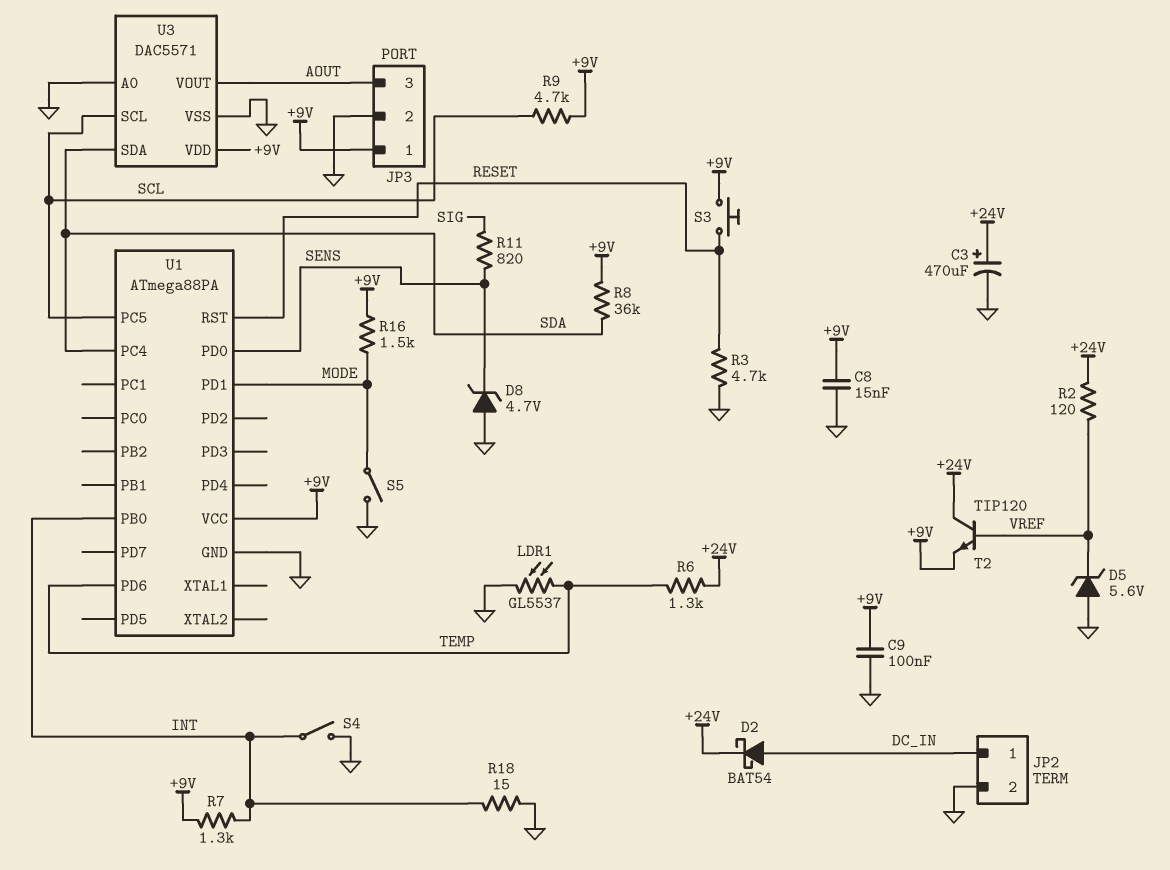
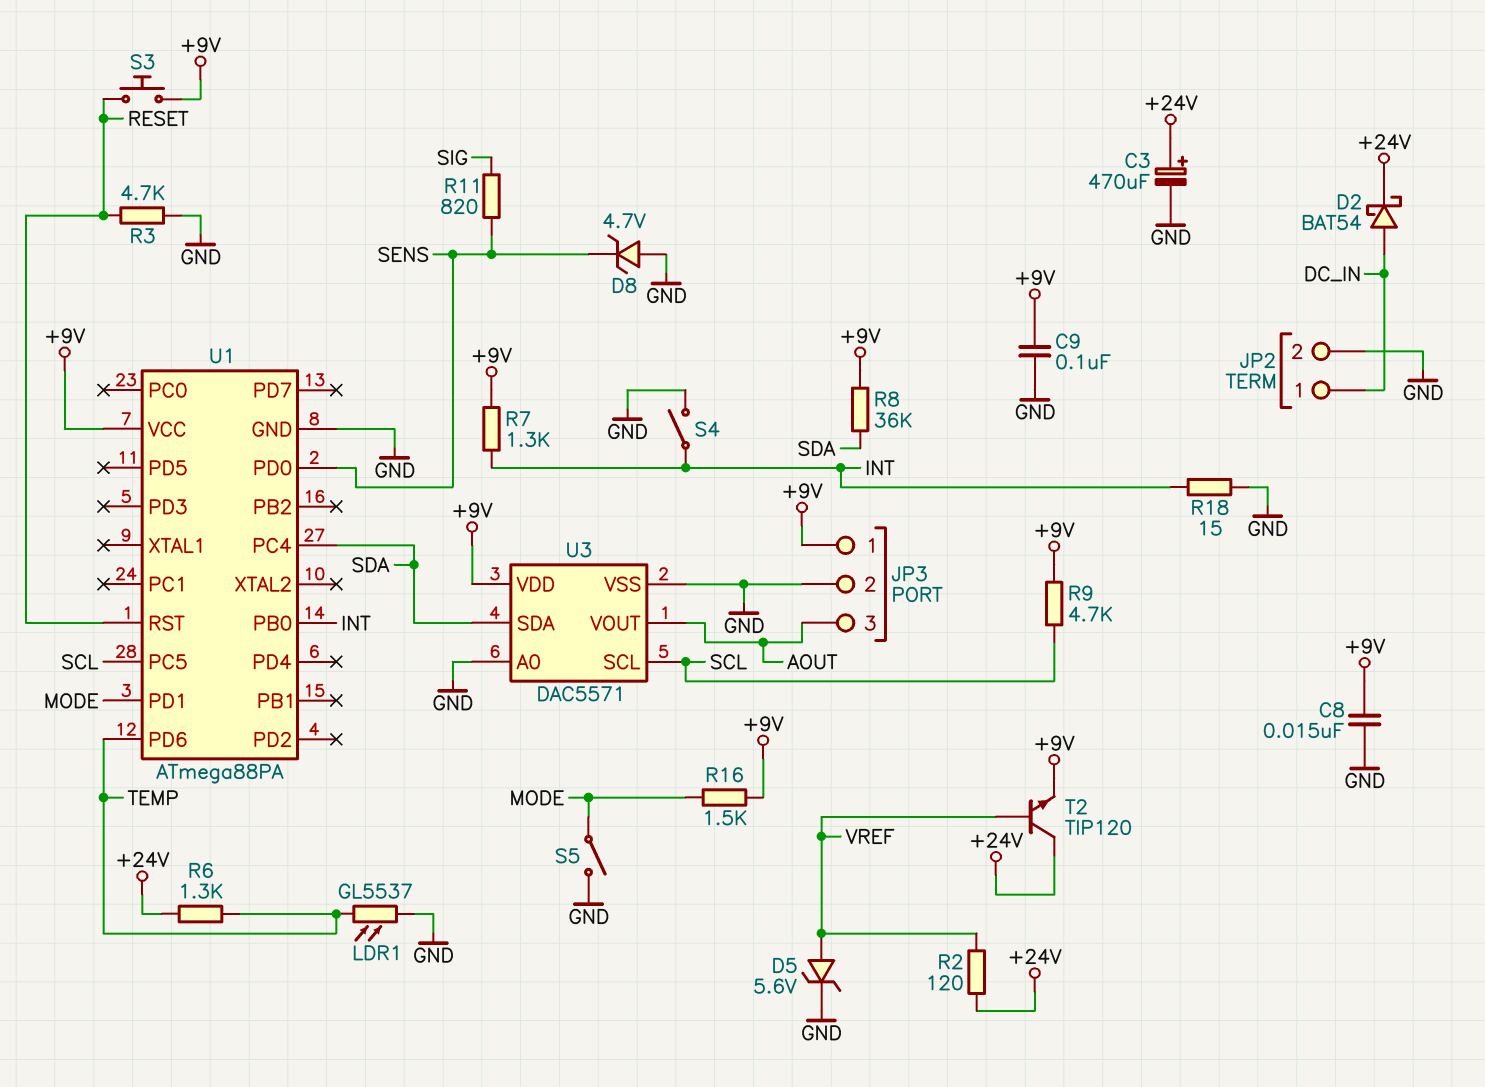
D5: zener 5.6V (A GND, K VREF) -> zener 5.6V (A VREF, K GND)

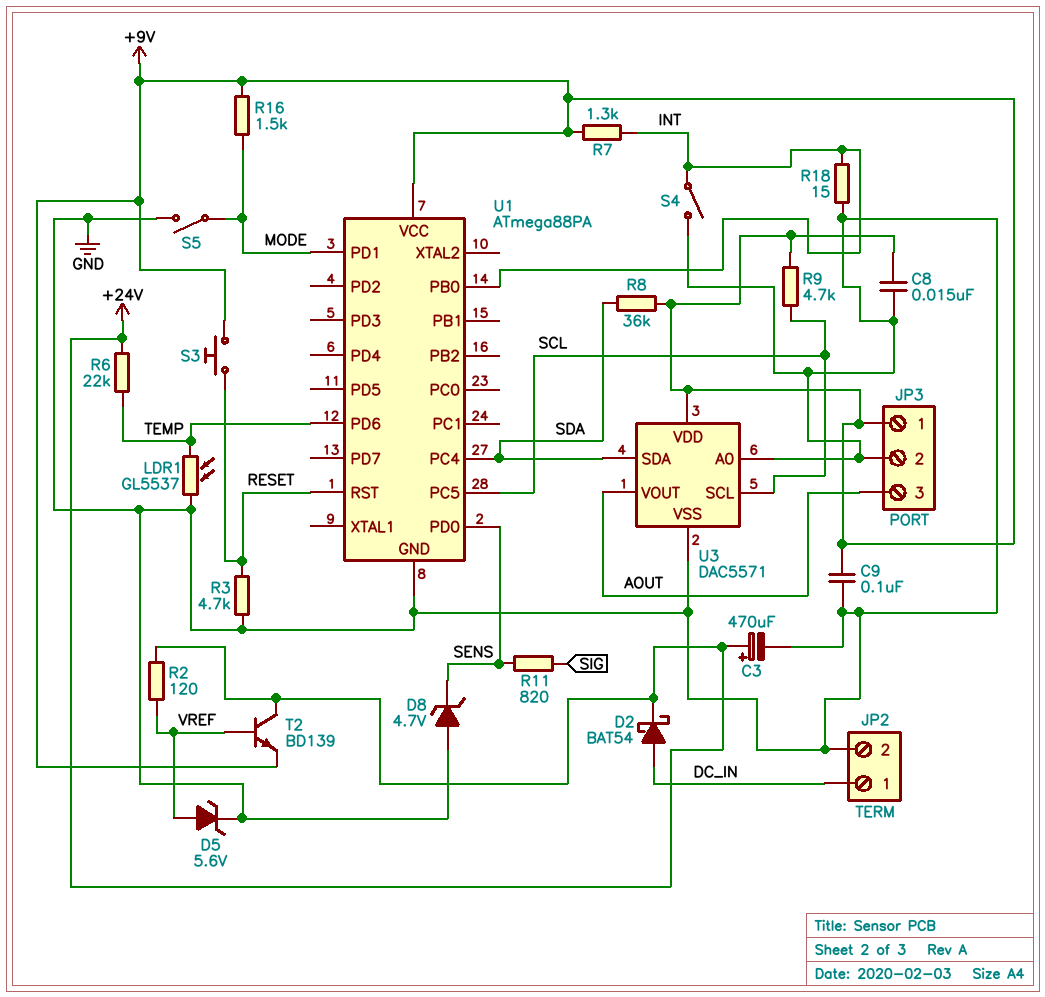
R6: 1.3k (+24V, TEMP) -> 22k (+24V, TEMP)
T2: NPN TIP120 (B VREF, C +24V, E +9V) -> NPN BD139 (B VREF, C +24V, E +9V)

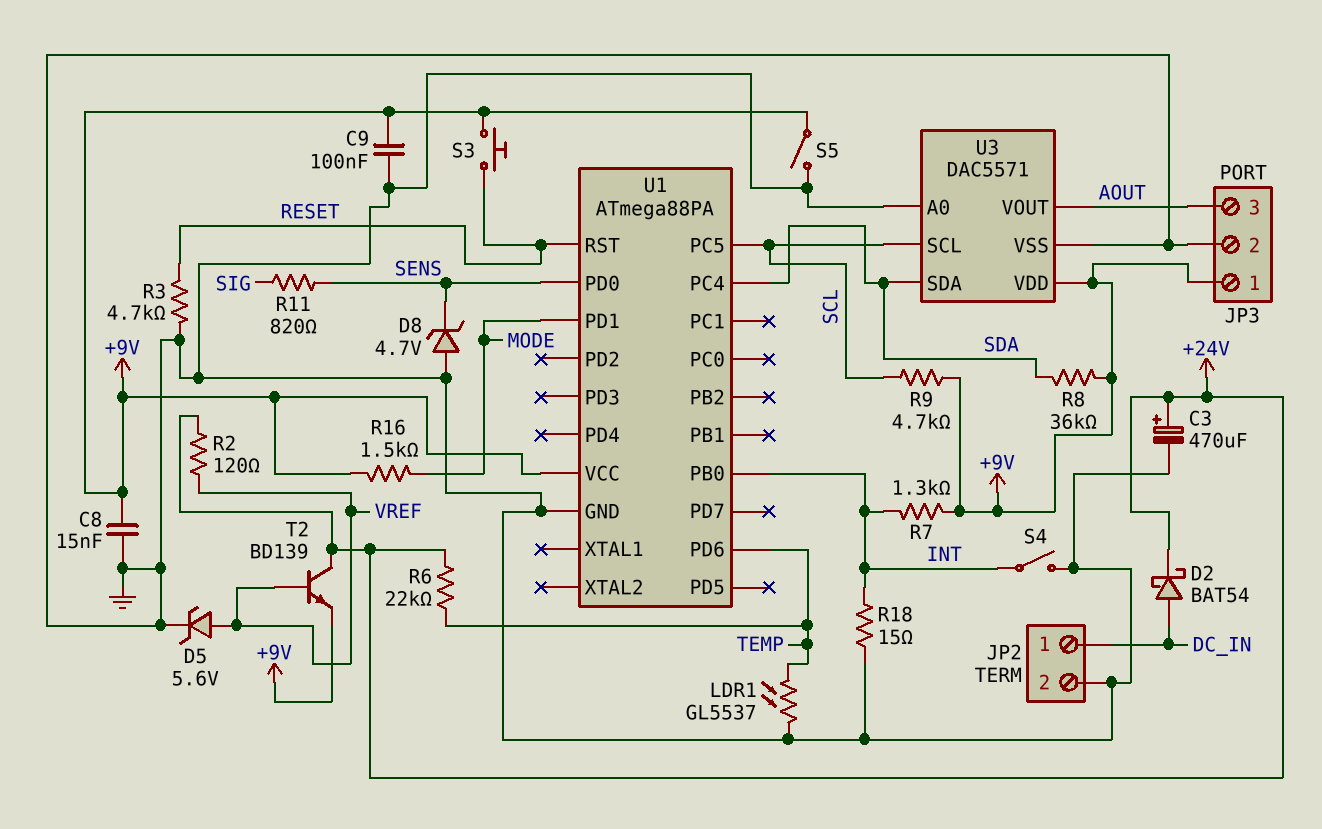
S5: switch (GND, MODE) -> switch (+9V, GND)

